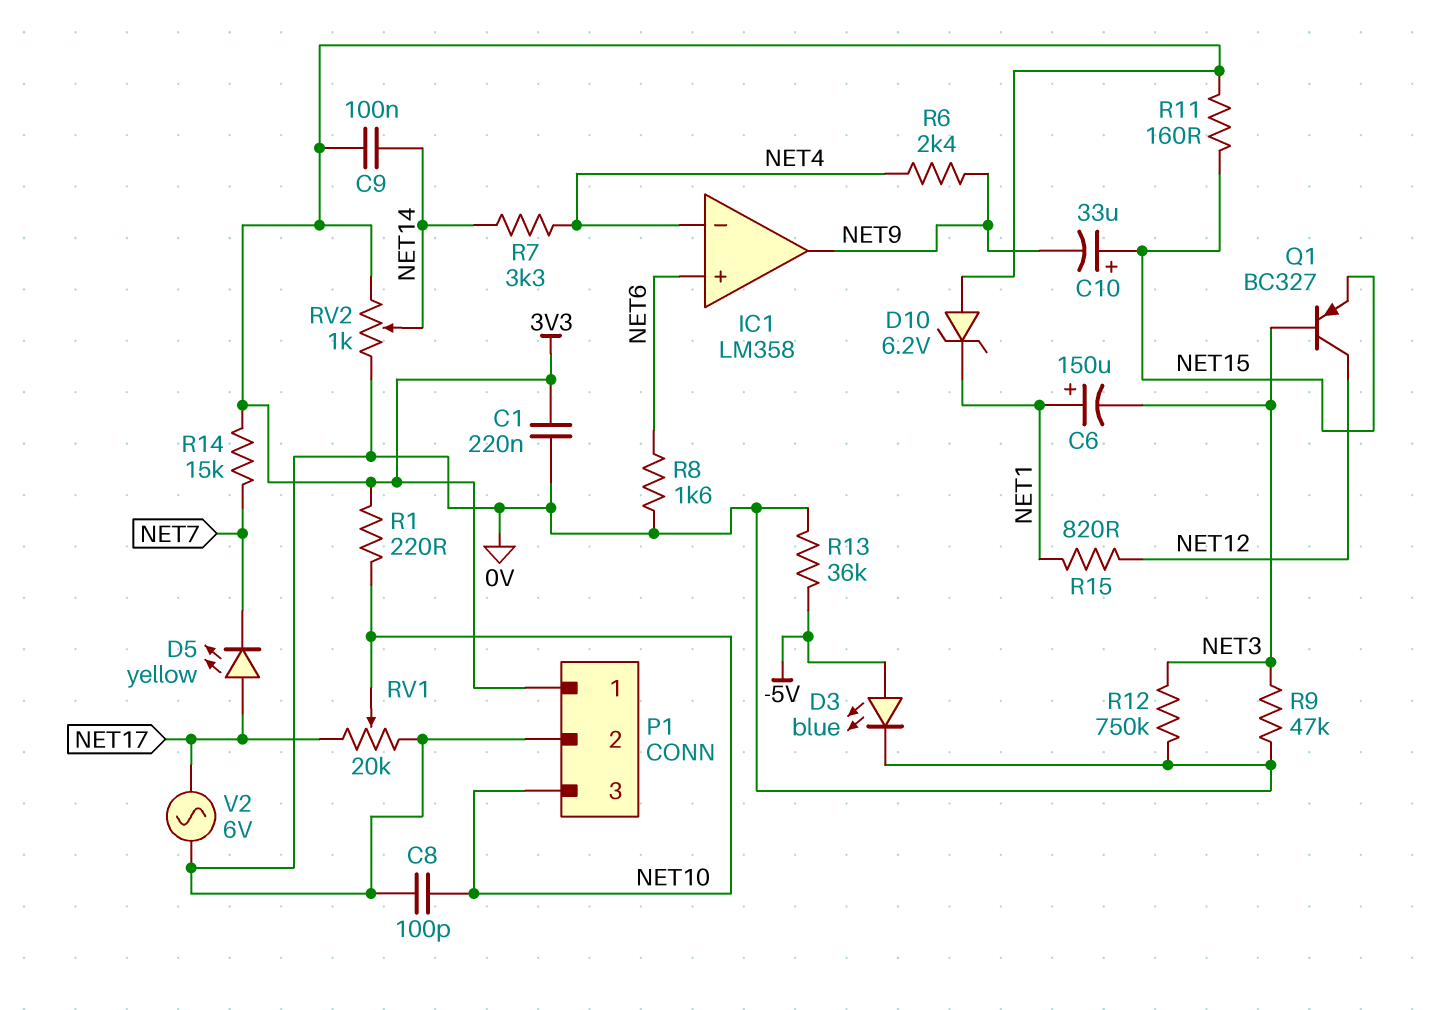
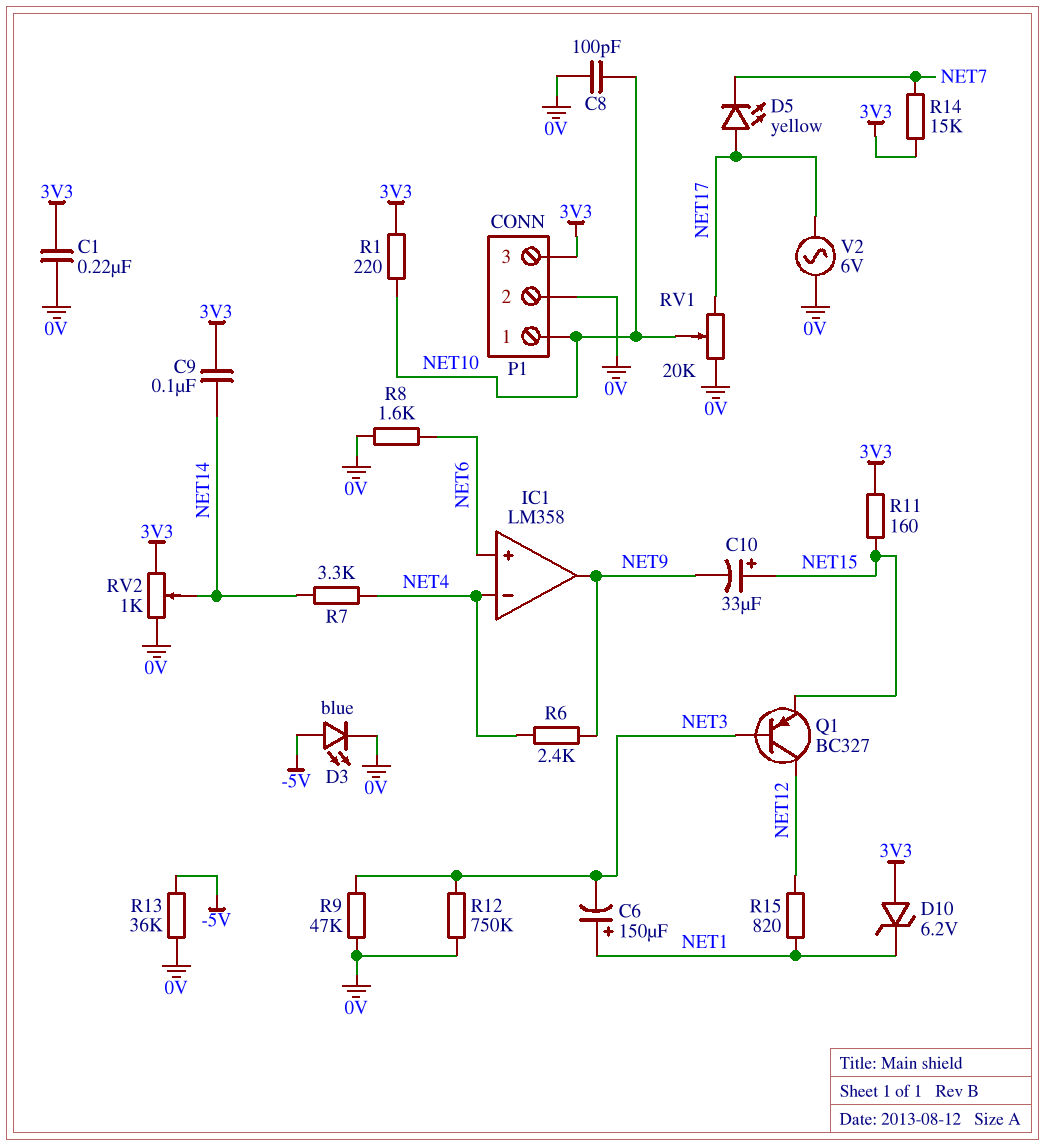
P1 pin 1: 3V3 -> NET10
P1 pin 3: NET10 -> 3V3

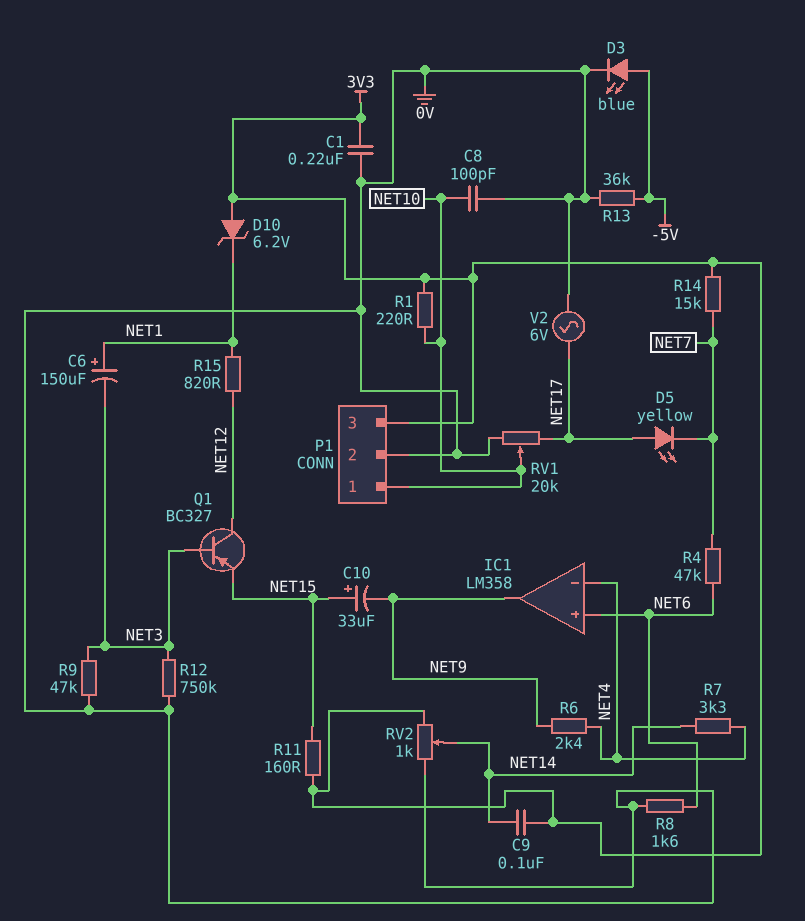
R4: none -> 47k (NET6, NET7)

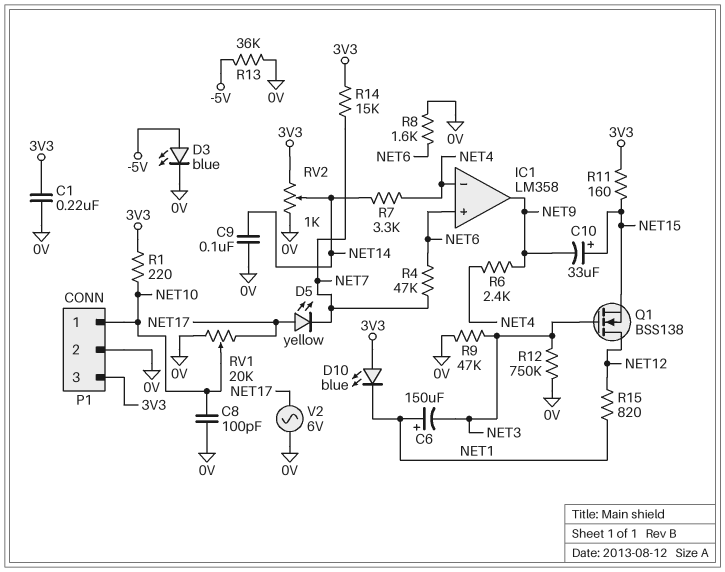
C9: 100nF (3V3, NET14) -> 100nF (0V, NET14)
D10: zener 6.2V (A 3V3, K NET1) -> LED blue (A 3V3, K NET1)
Q1: PNP BC327 (B NET3, C NET12, E NET15) -> NMOS BSS138 (G NET3, D NET12, S NET15)

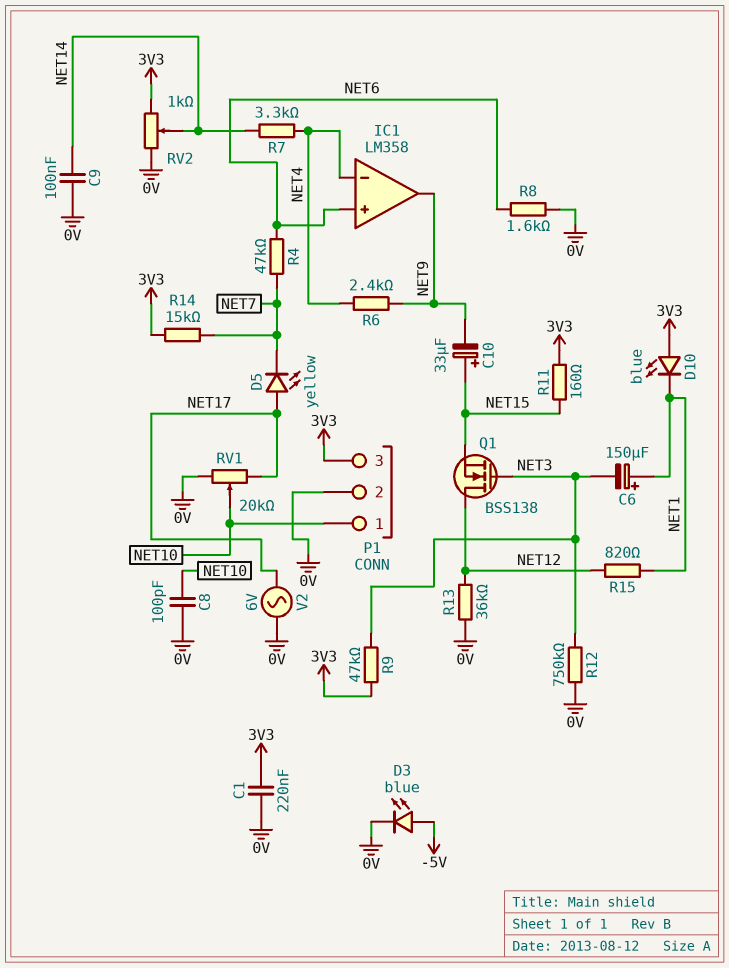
R1: 220 (3V3, NET10) -> none
R9: 47k (0V, NET3) -> 47k (3V3, NET3)
R13: 36k (-5V, 0V) -> 36k (0V, NET12)

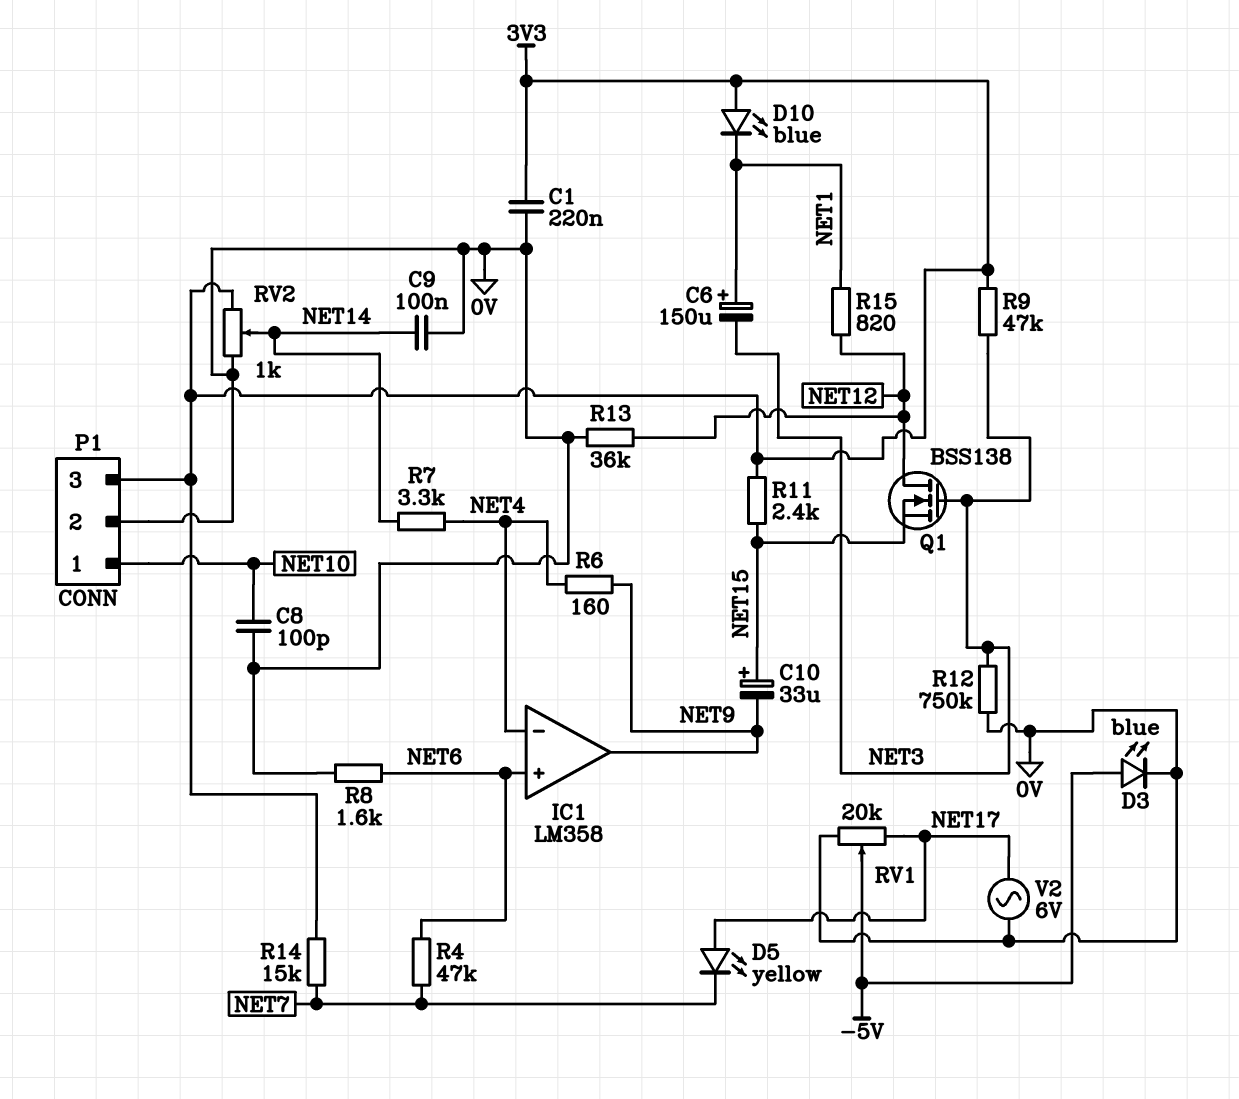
R6: 2.4k (NET4, NET9) -> 160 (NET4, NET9)
R11: 160 (3V3, NET15) -> 2.4k (3V3, NET15)
RV1: 20k (0V, NET17, wiper NET10) -> 20k (0V, NET17, wiper -5V)

